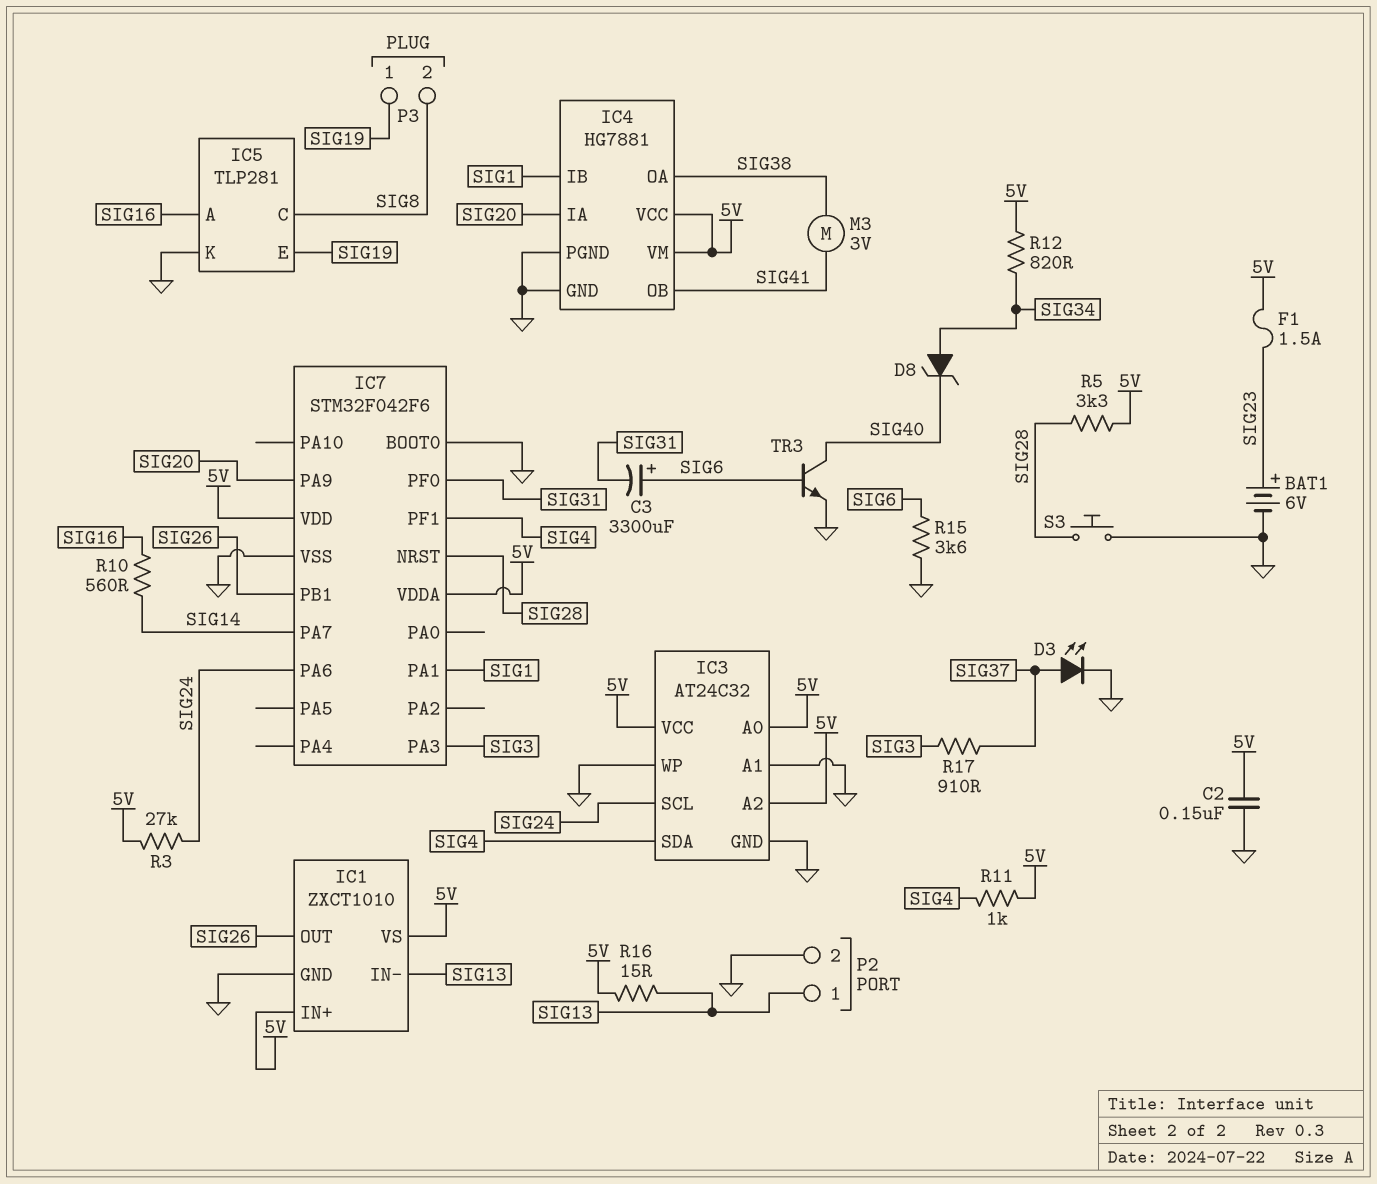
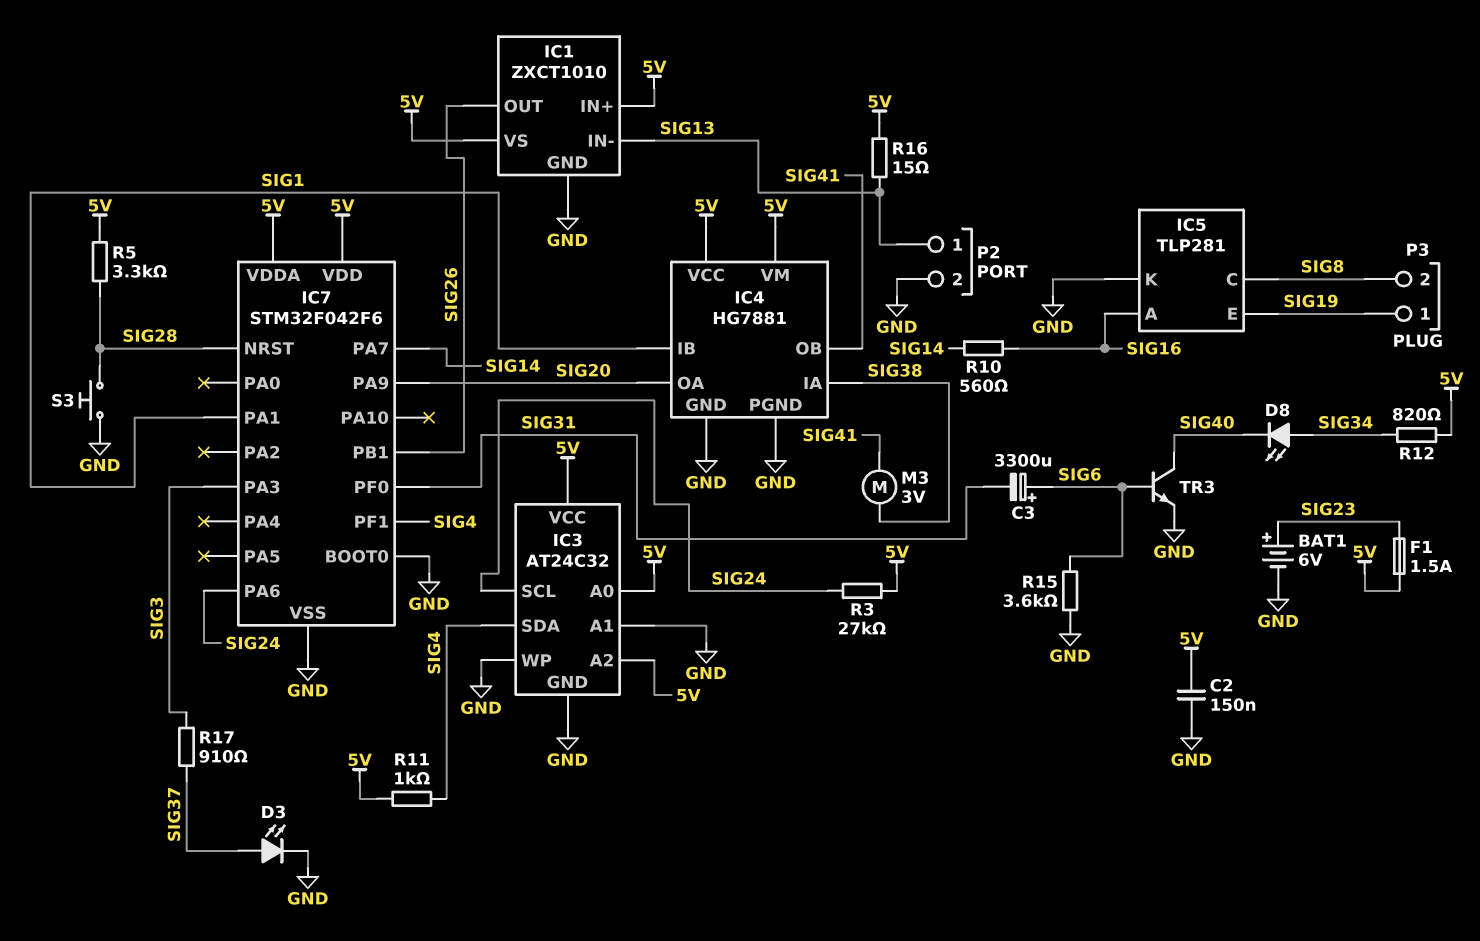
D8: zener (A SIG34, K SIG40) -> LED (A SIG34, K SIG40)
IC4 pin IA: SIG20 -> SIG38
IC4 pin OA: SIG38 -> SIG20

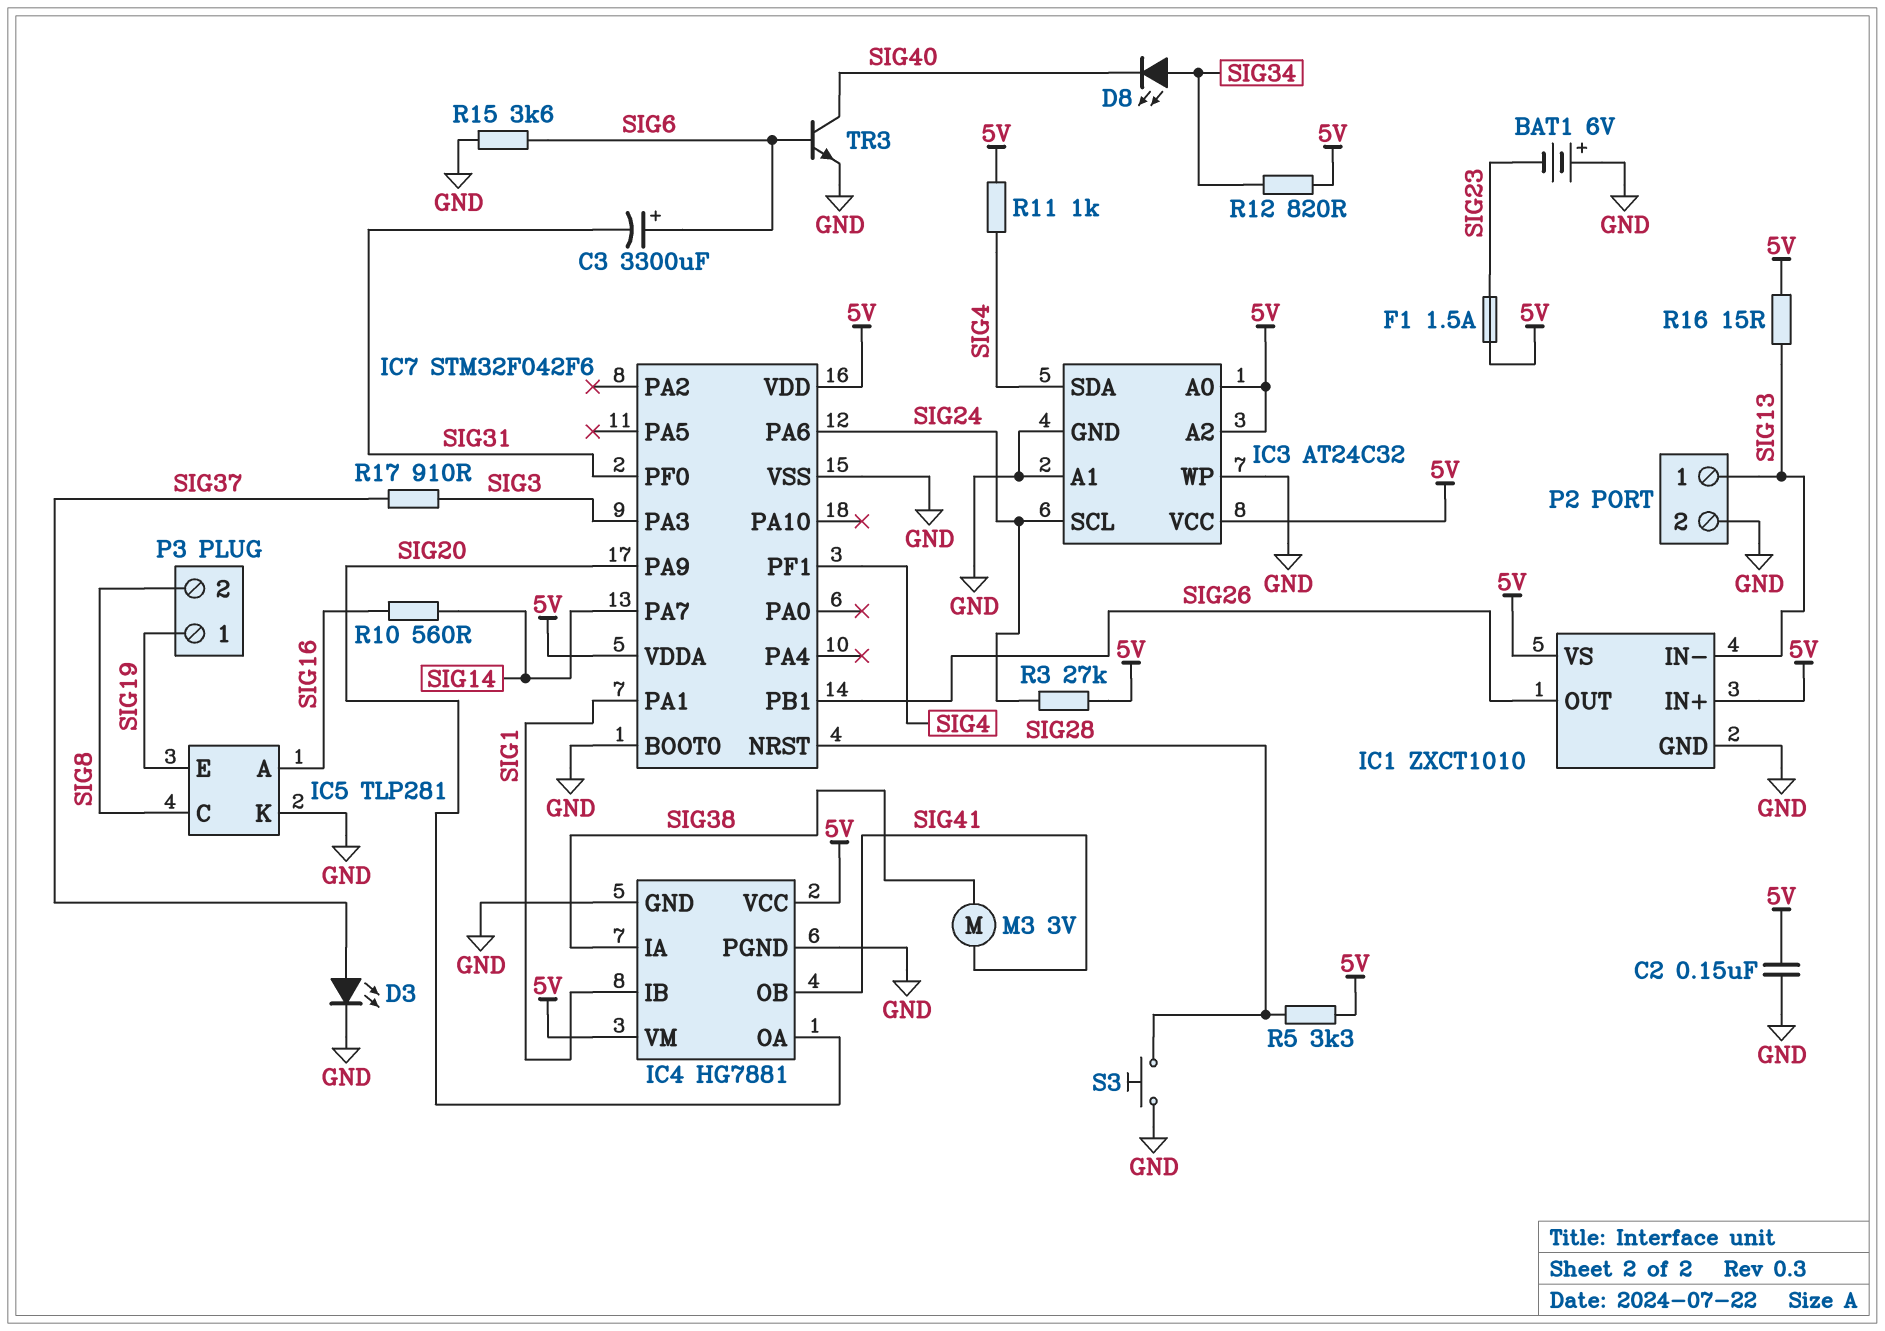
BAT1: 6V (plus SIG23, minus GND) -> 6V (plus GND, minus SIG23)

